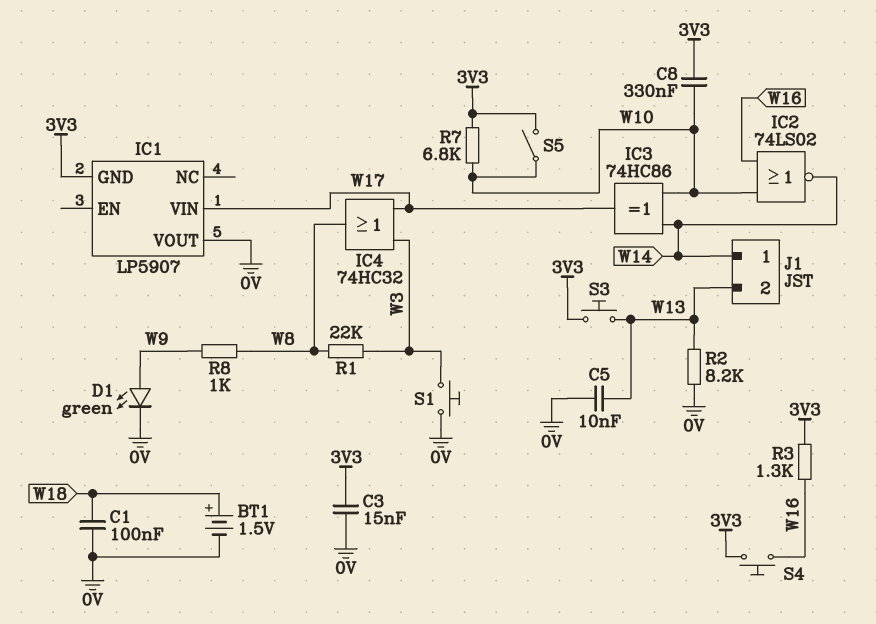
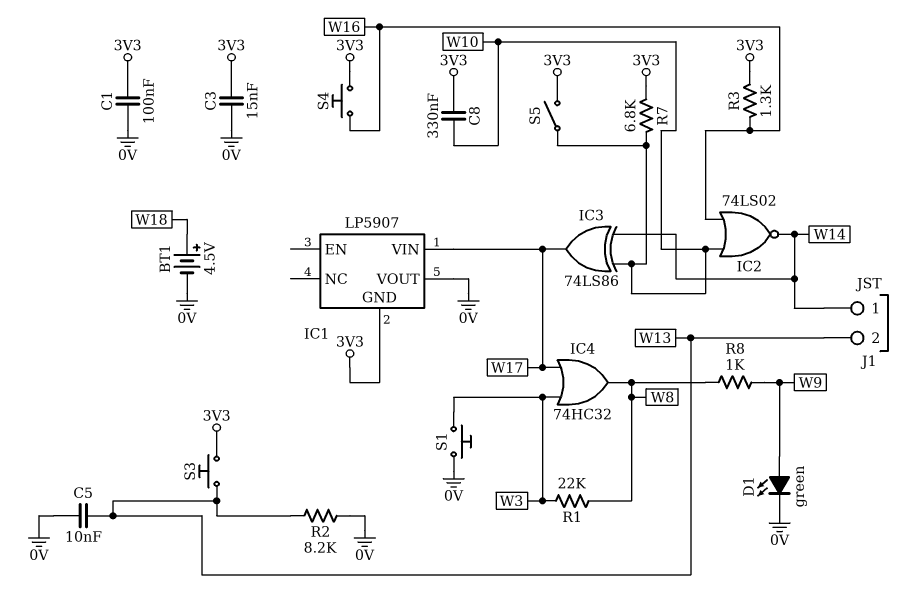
BT1: 1.5V (plus W18, minus 0V) -> 4.5V (plus W18, minus 0V)
C1: 100nF (0V, W18) -> 100nF (0V, 3V3)
IC3: XOR 74HC86 (in W10, in W14, out W17) -> XOR 74LS86 (in W10, in W14, out W17)

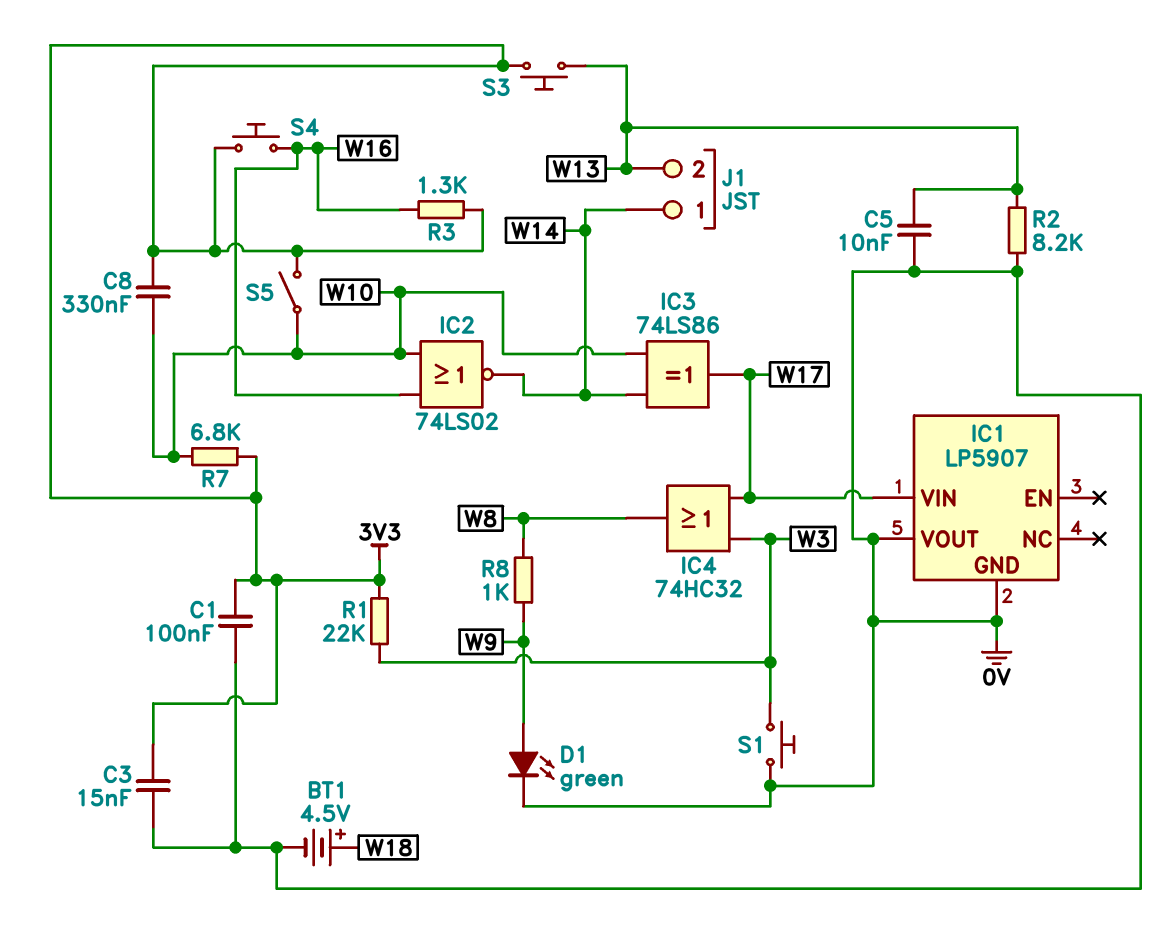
IC1 pin GND: 3V3 -> 0V
R1: 22k (W3, W8) -> 22k (3V3, W3)

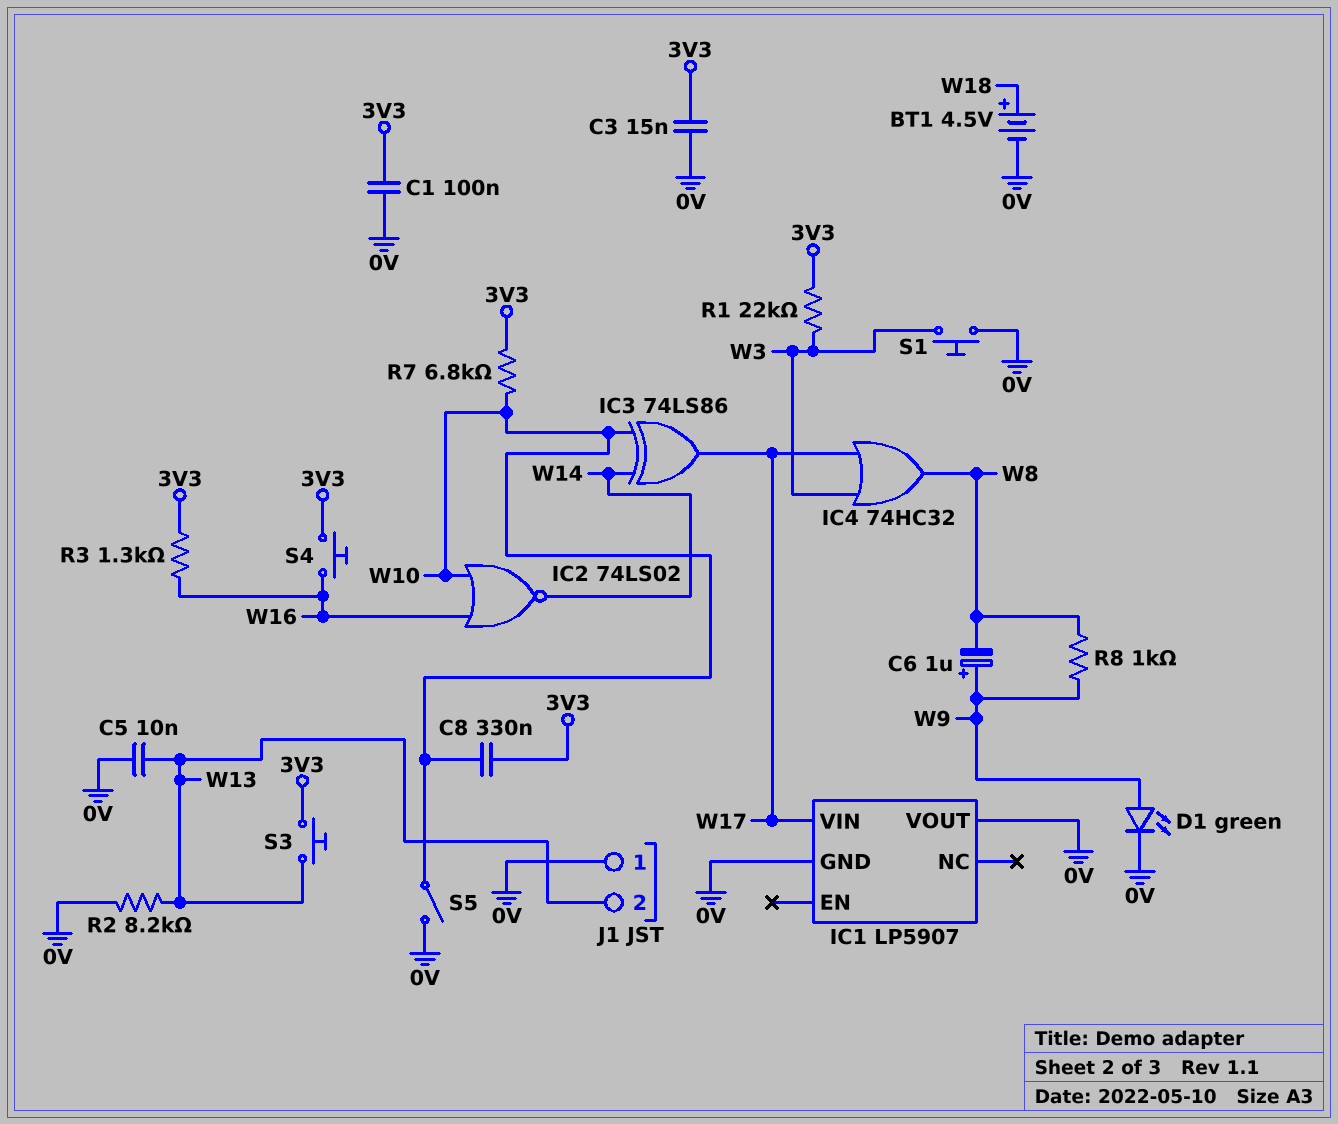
C6: none -> 1uF (plus W9, minus W8)
J1 pin 1: W14 -> 0V
S5: switch (3V3, W10) -> switch (0V, W10)

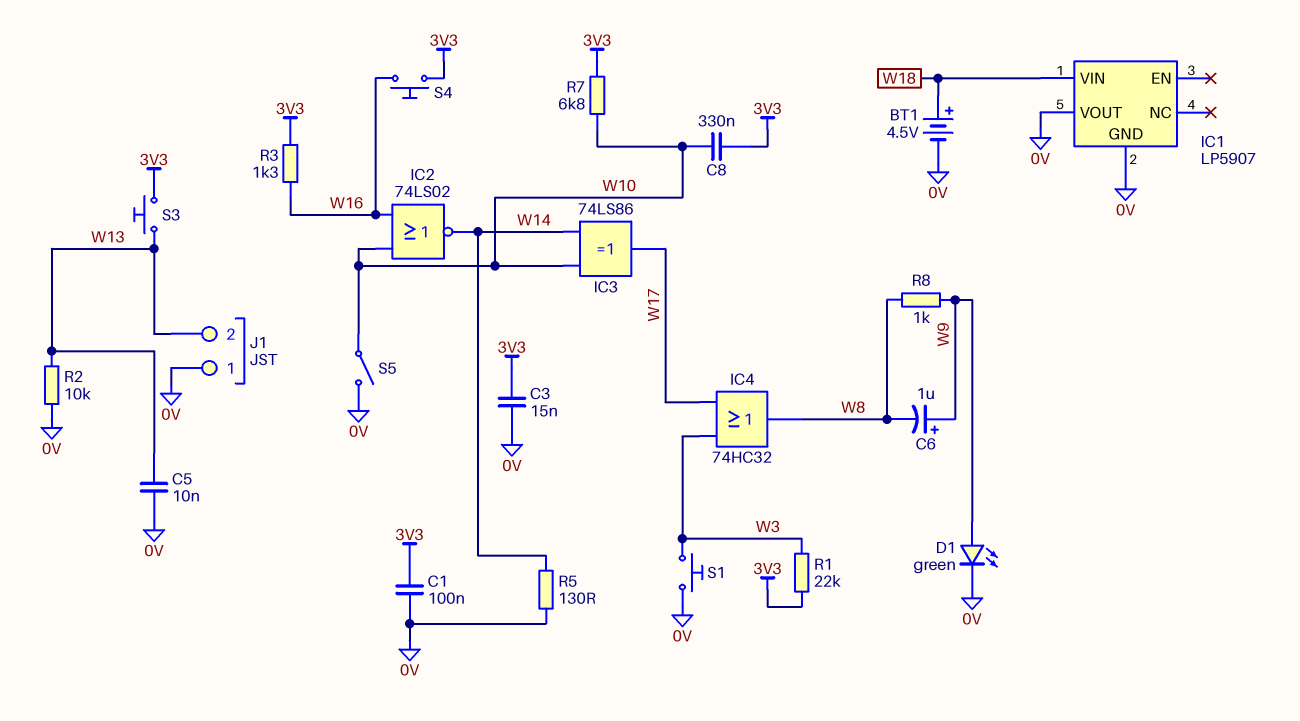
IC1 pin VIN: W17 -> W18
R2: 8.2k (0V, W13) -> 10k (0V, W13)
R5: none -> 130 (0V, W14)

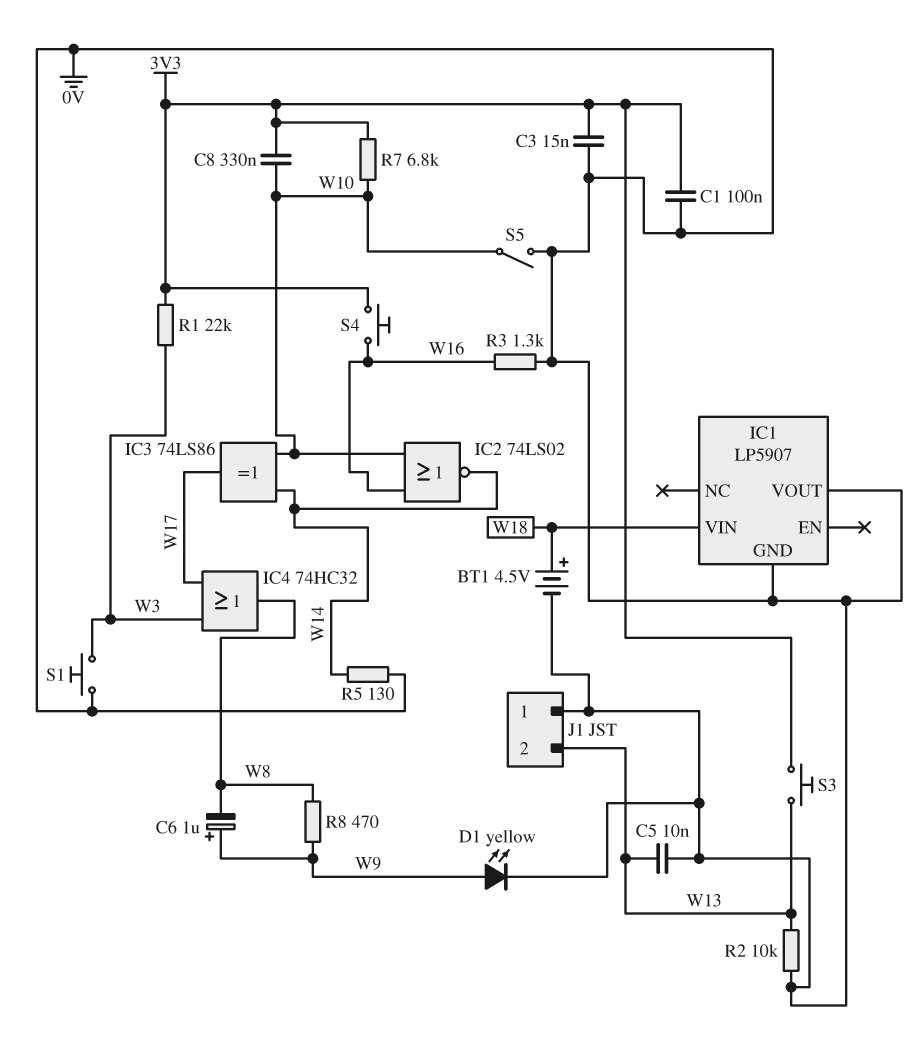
D1: LED green (A W9, K 0V) -> LED yellow (A W9, K 0V)
R3: 1.3k (3V3, W16) -> 1.3k (0V, W16)
R8: 1k (W8, W9) -> 470 (W8, W9)

